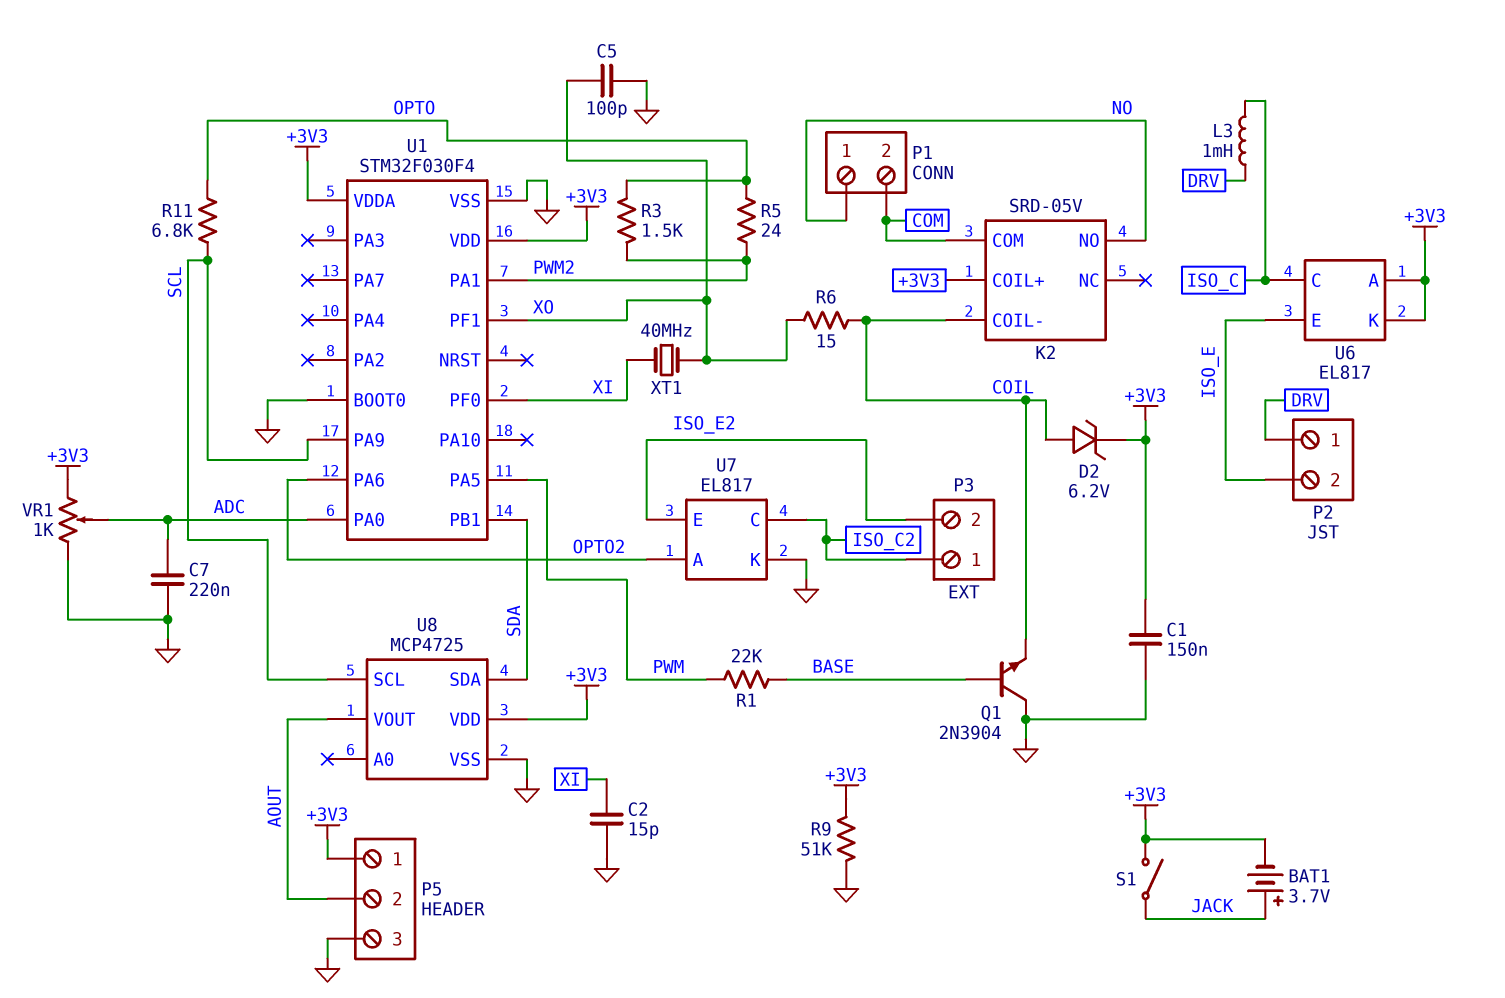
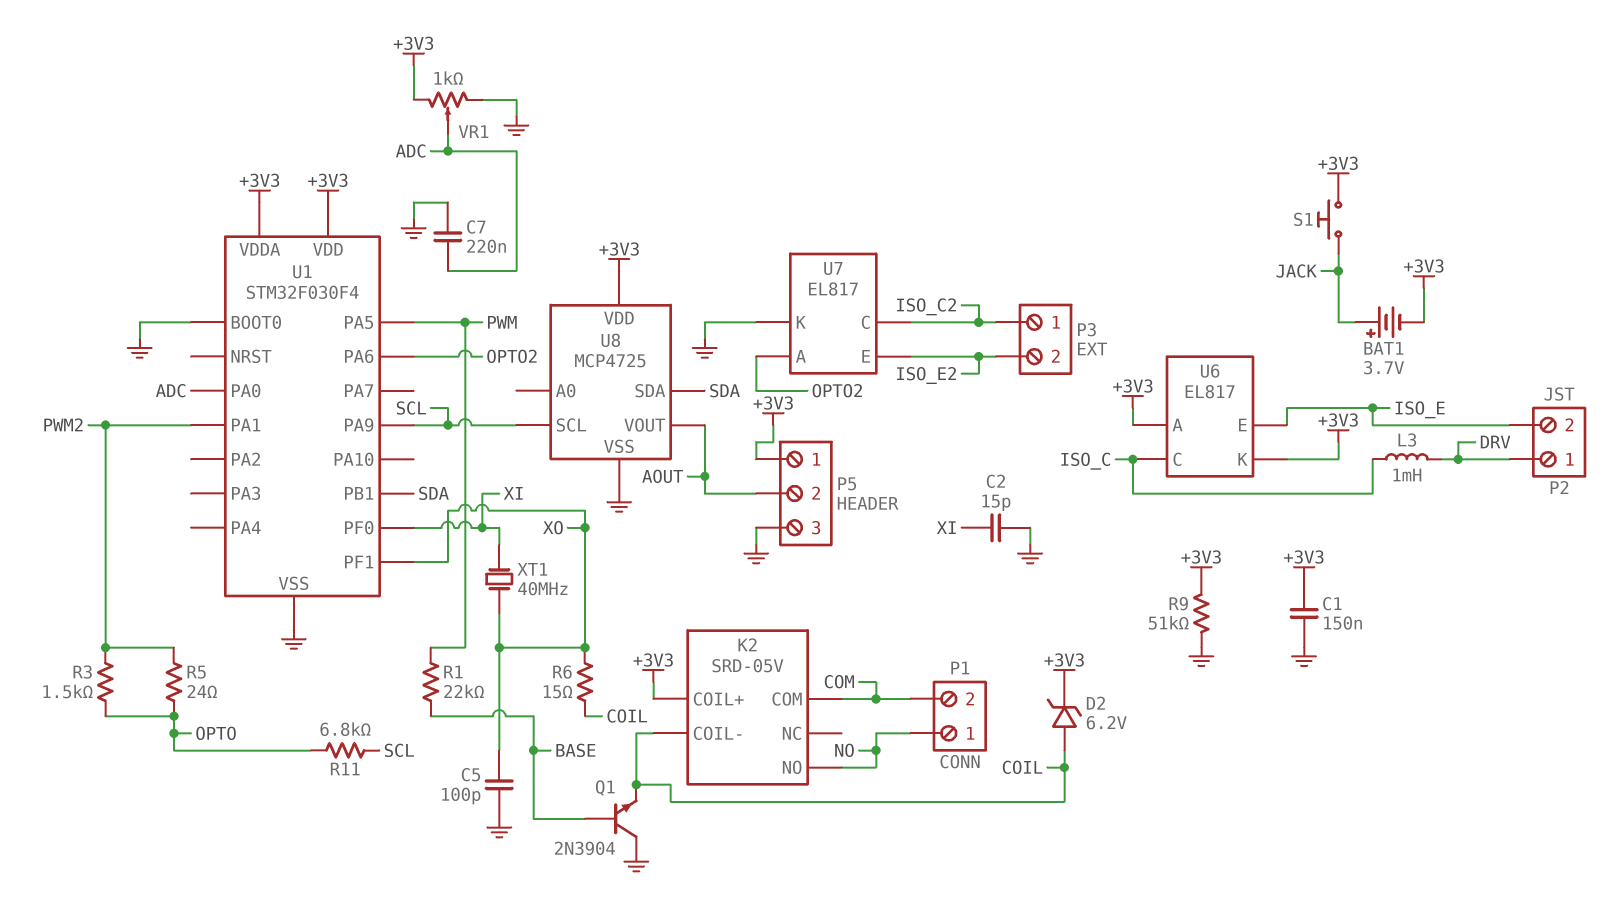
S1: switch (+3V3, JACK) -> button (+3V3, JACK)

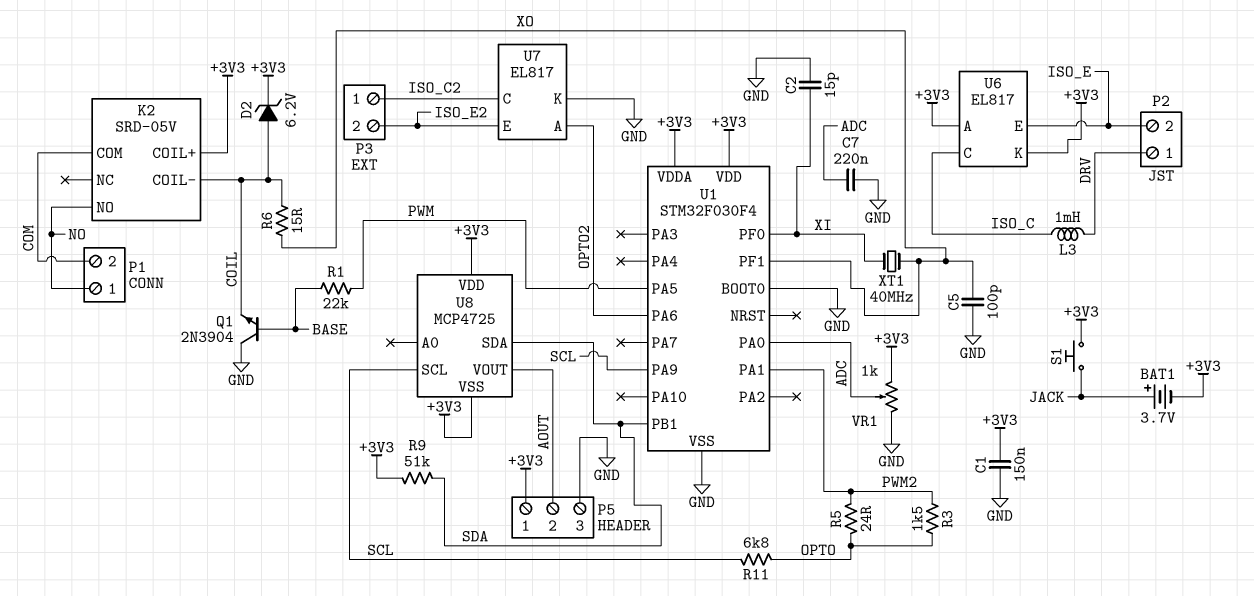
R9: 51k (+3V3, GND) -> 51k (+3V3, SDA)
U8 pin VSS: GND -> +3V3

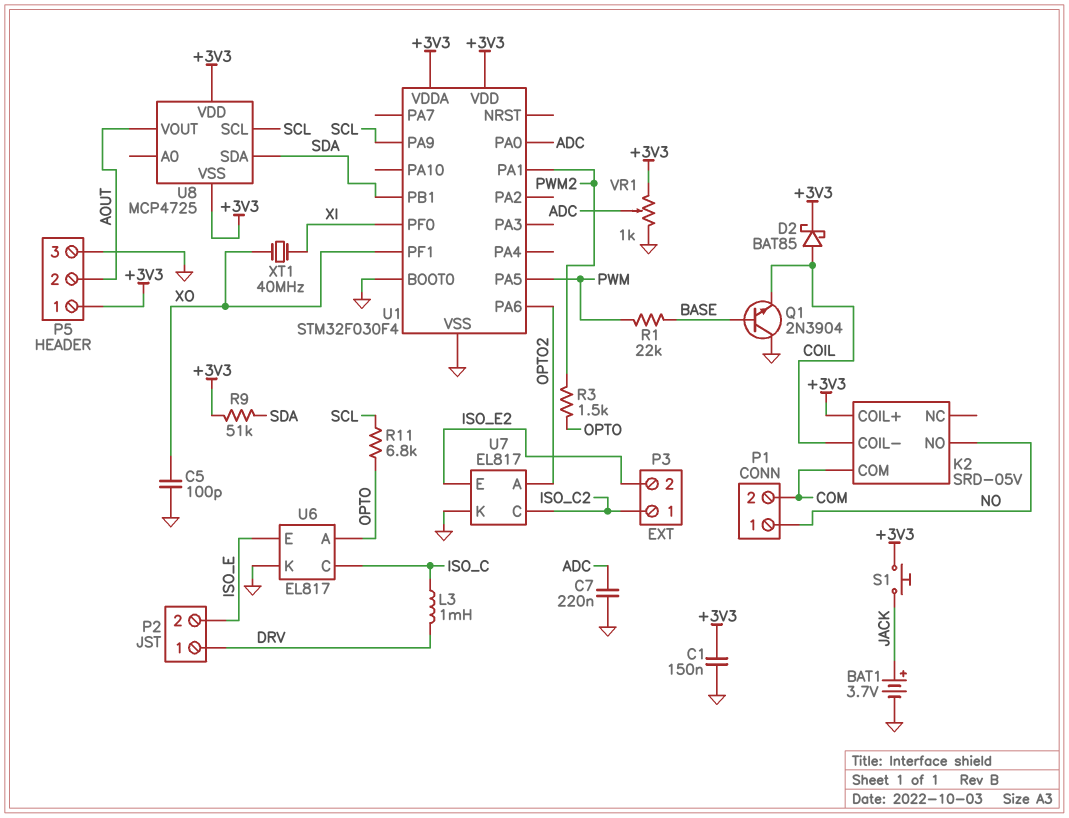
BAT1: 3.7V (plus JACK, minus +3V3) -> 3.7V (plus JACK, minus GND)
C2: 15pF (GND, XI) -> none
D2: zener 6.2V (A COIL, K +3V3) -> schottky BAT85 (A COIL, K +3V3)
R5: 24 (OPTO, PWM2) -> none
R6: 15 (COIL, XO) -> none
U6 pin A: +3V3 -> OPTO
U6 pin K: +3V3 -> GND

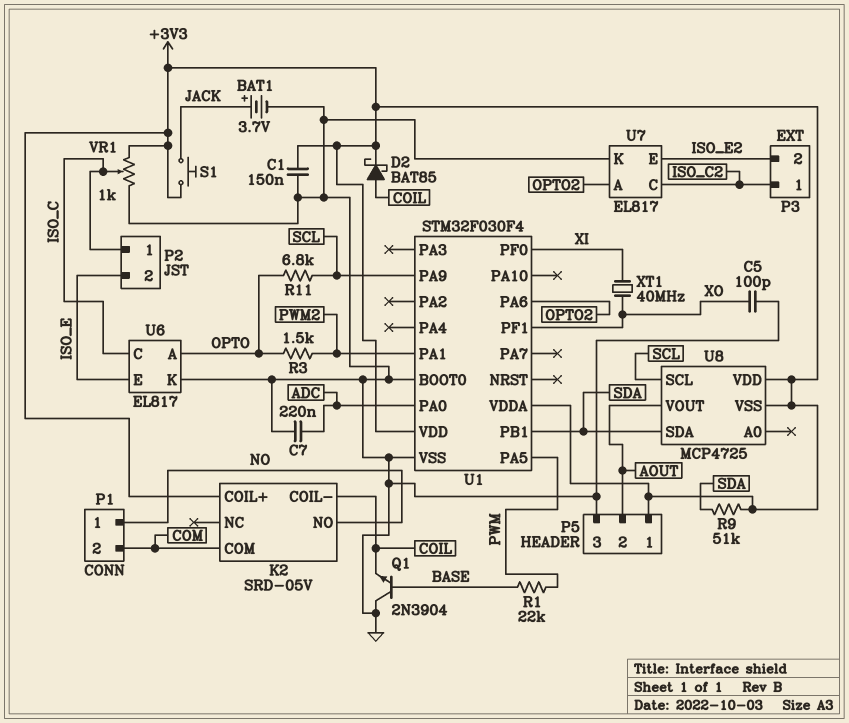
L3: 1mH (DRV, ISO_C) -> none
P2 pin 1: DRV -> ISO_C
VR1: 1k (+3V3, GND, wiper ADC) -> 1k (+3V3, GND, wiper ISO_C)

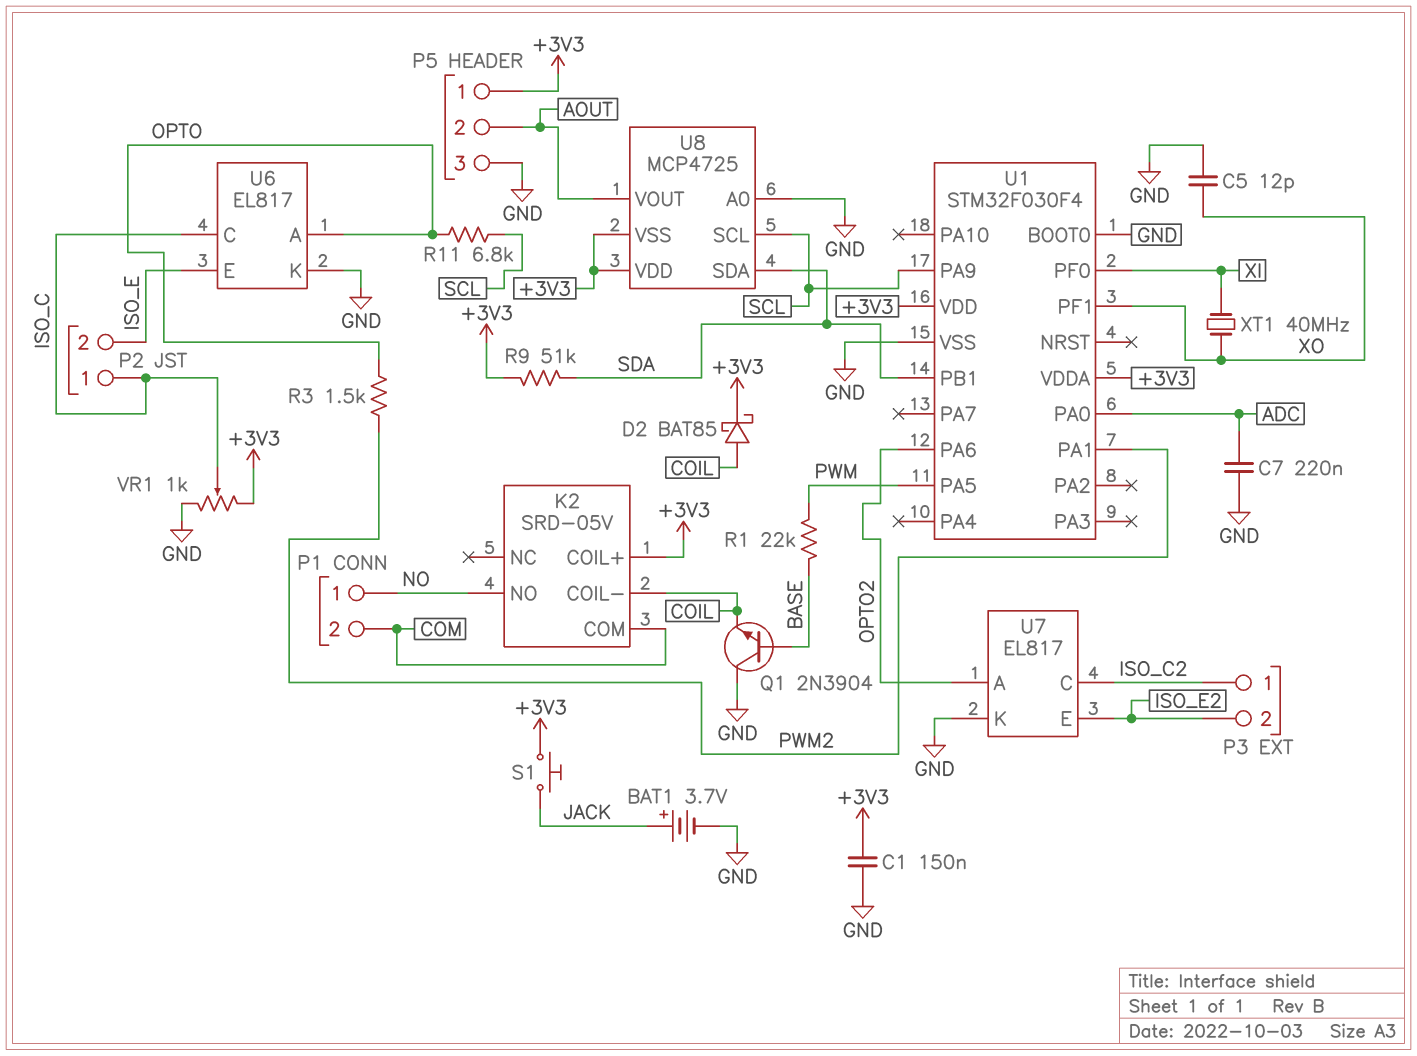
C5: 100pF (GND, XO) -> 12pF (GND, XO)
U8 pin A0: none -> GND

